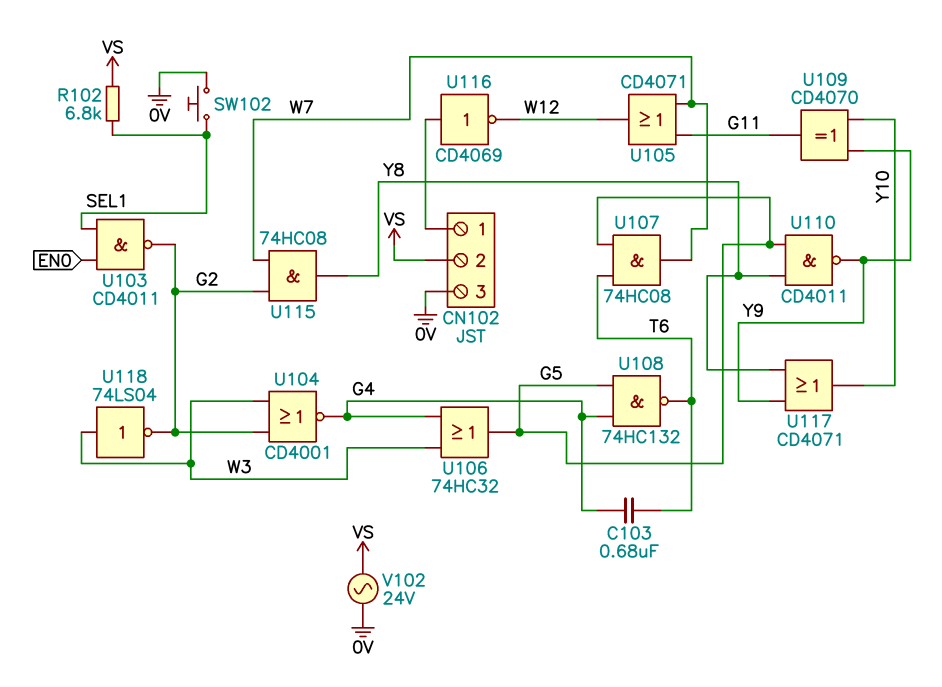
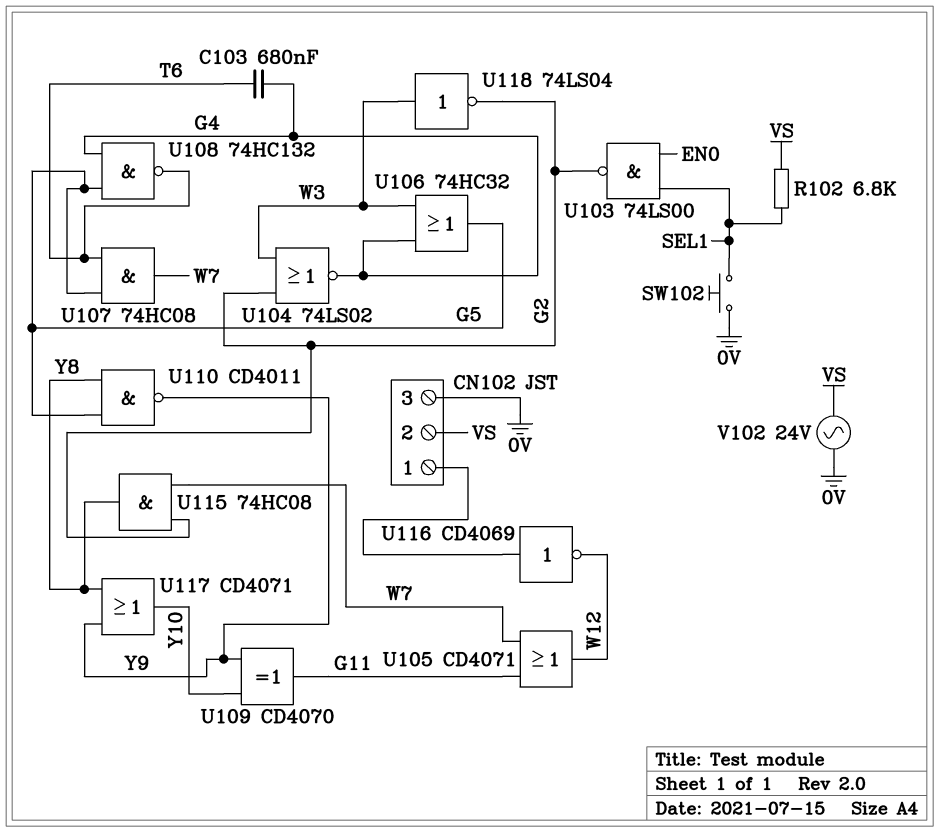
U103: NAND CD4011 (in EN0, in SEL1, out G2) -> NAND 74LS00 (in EN0, in SEL1, out G2)
U104: NOR CD4001 (in G2, in W3, out G4) -> NOR 74LS02 (in G2, in W3, out G4)

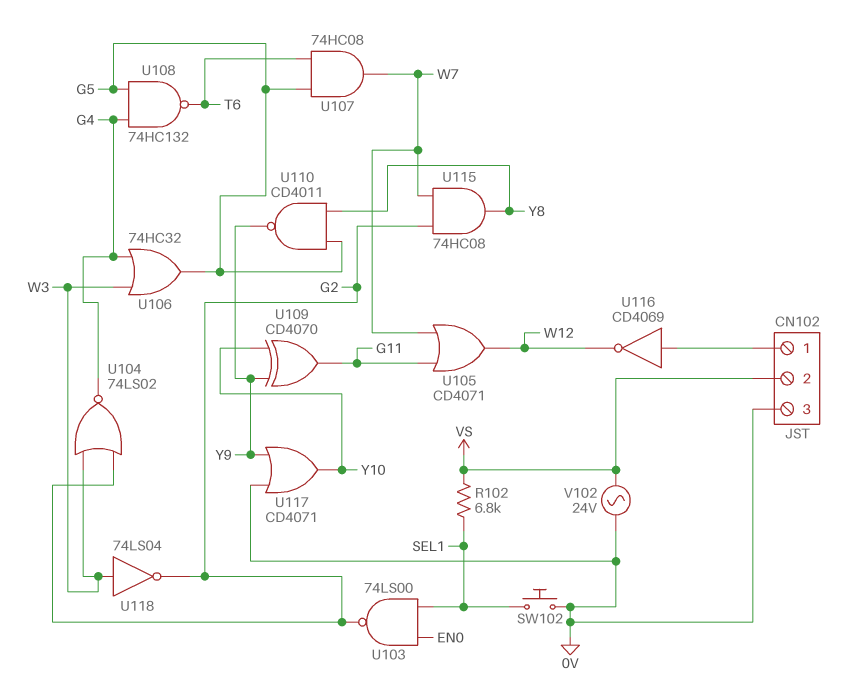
C103: 680nF (G4, T6) -> none
U117: OR CD4071 (in Y8, in Y9, out Y10) -> OR CD4071 (in 0V, in Y9, out Y10)

